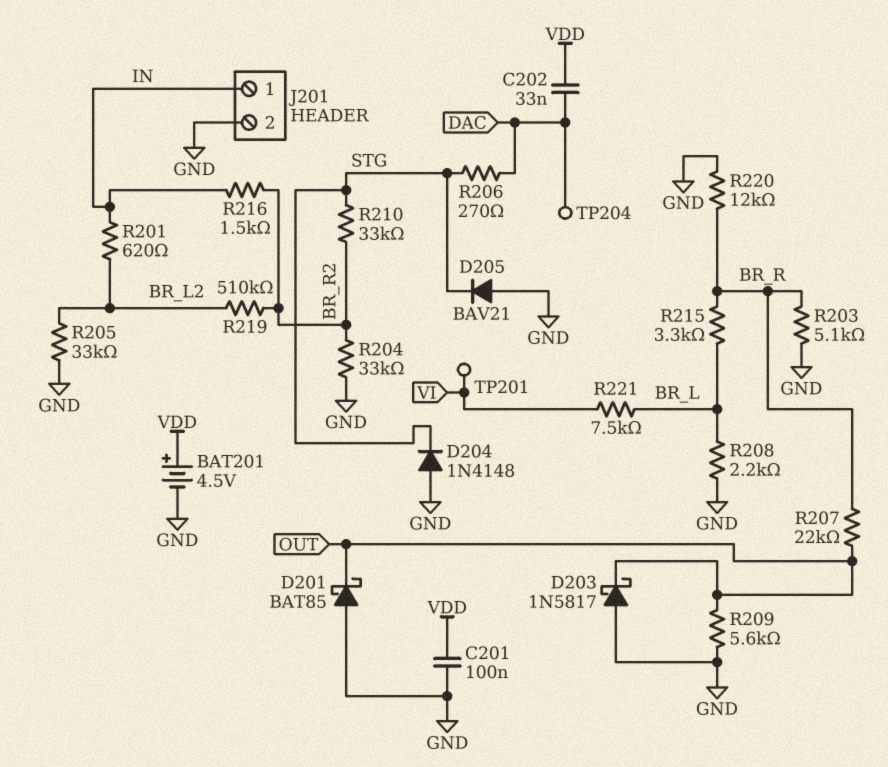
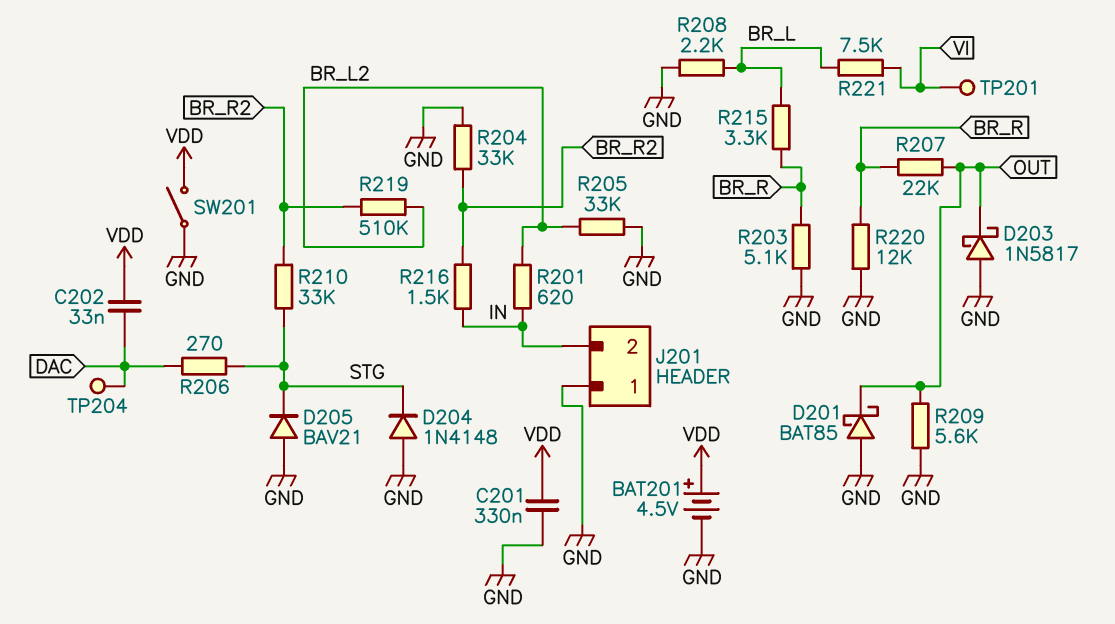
C201: 100nF (GND, VDD) -> 330nF (GND, VDD)
J201 pin 1: IN -> GND
J201 pin 2: GND -> IN
SW201: none -> switch (GND, VDD)

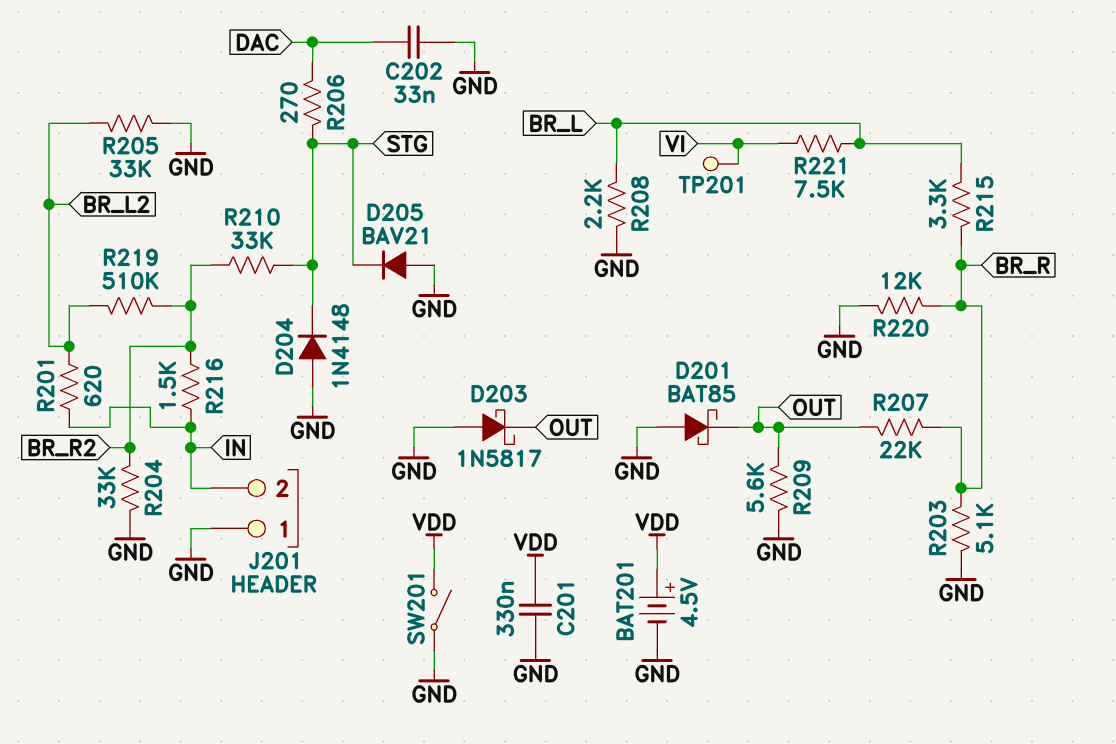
C202: 33nF (DAC, VDD) -> 33nF (DAC, GND)
TP204: test point (DAC) -> none

